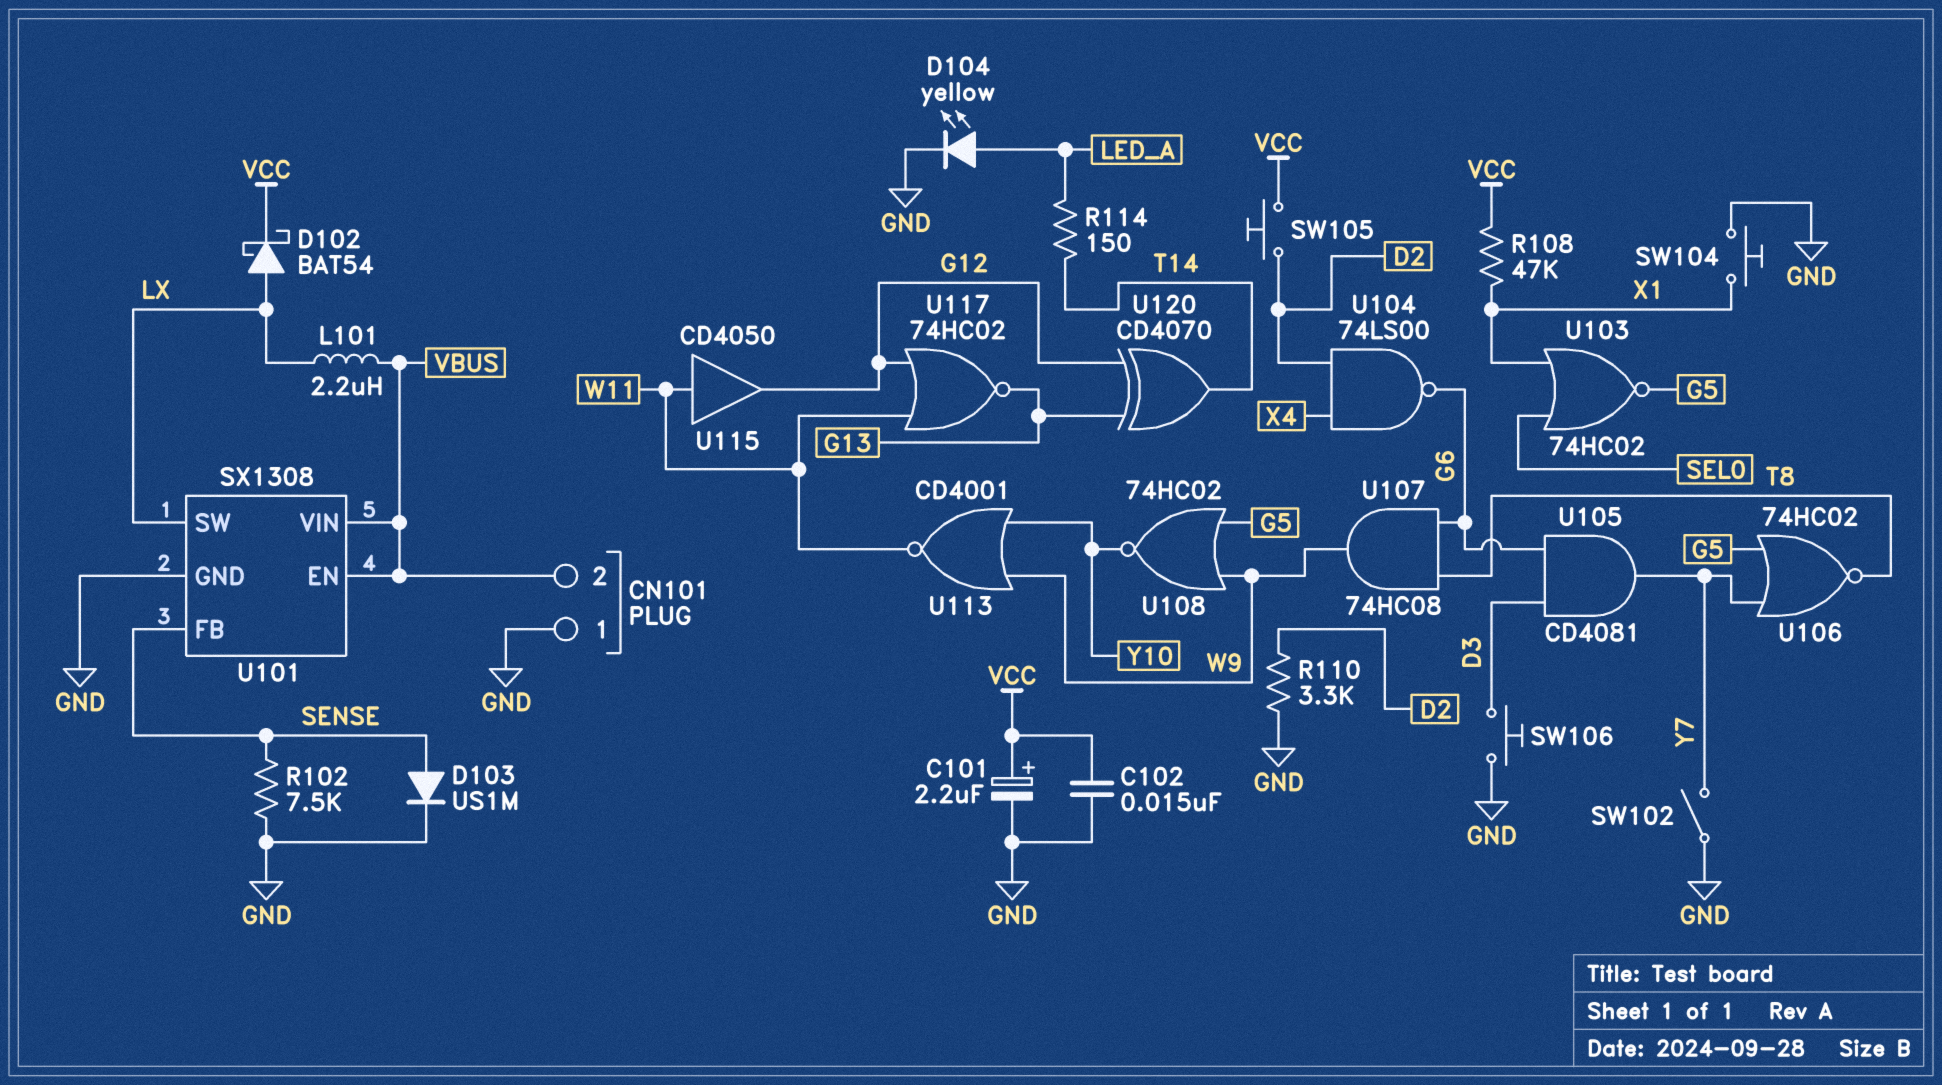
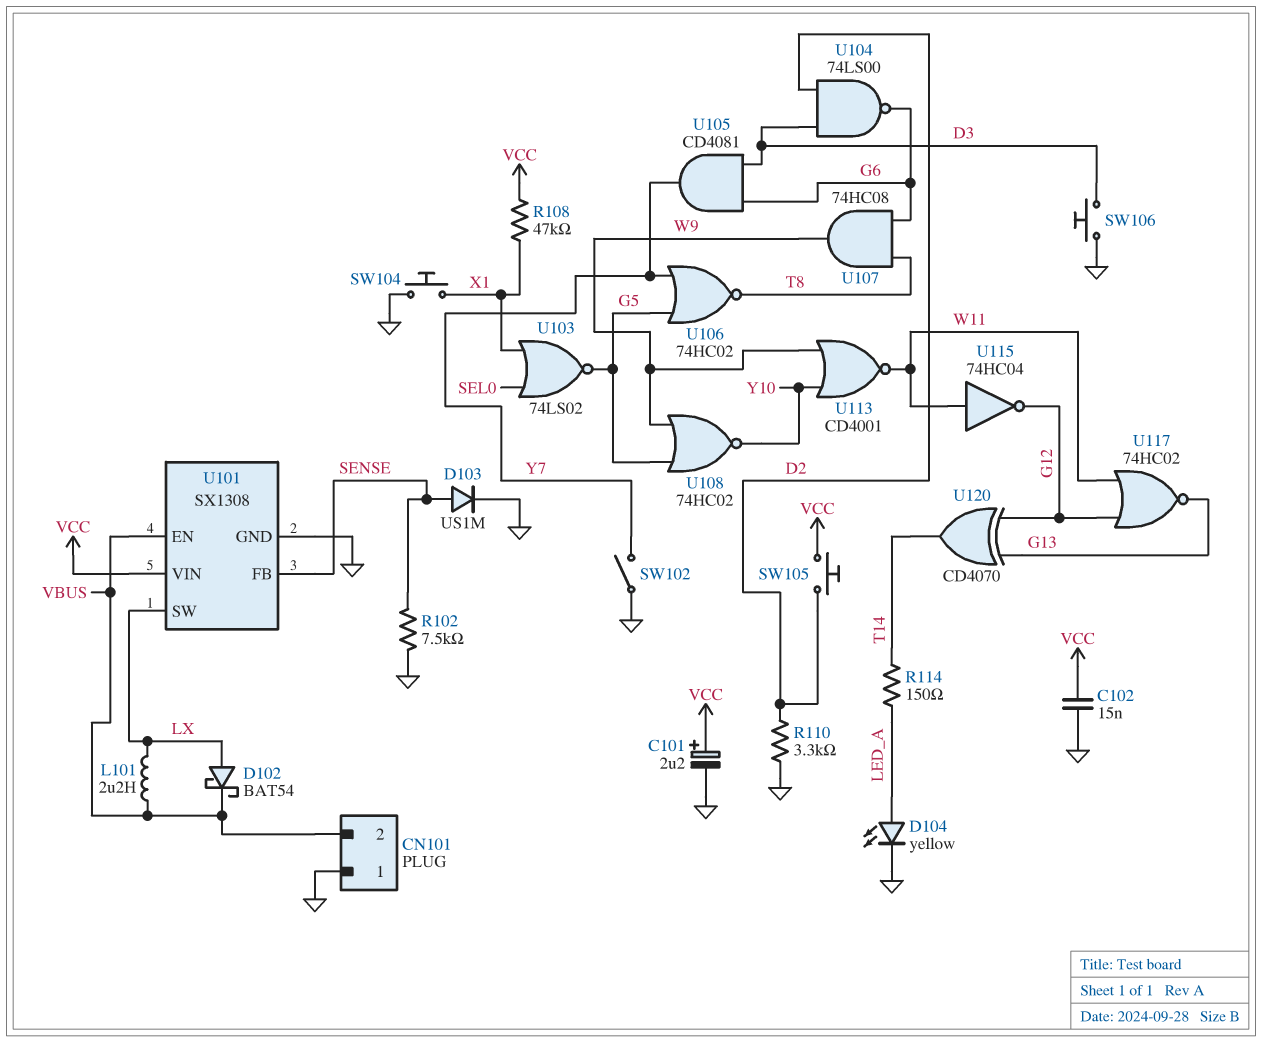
D102: schottky BAT54 (A LX, K VCC) -> schottky BAT54 (A LX, K VBUS)
U101 pin VIN: VBUS -> VCC
U103: NOR 74HC02 (in SEL0, in X1, out G5) -> NOR 74LS02 (in SEL0, in X1, out G5)
U104: NAND 74LS00 (in D2, in X4, out G6) -> NAND 74LS00 (in D2, in D3, out G6)
U115: buffer CD4050 (in W11, out G12) -> NOT 74HC04 (in W11, out G12)

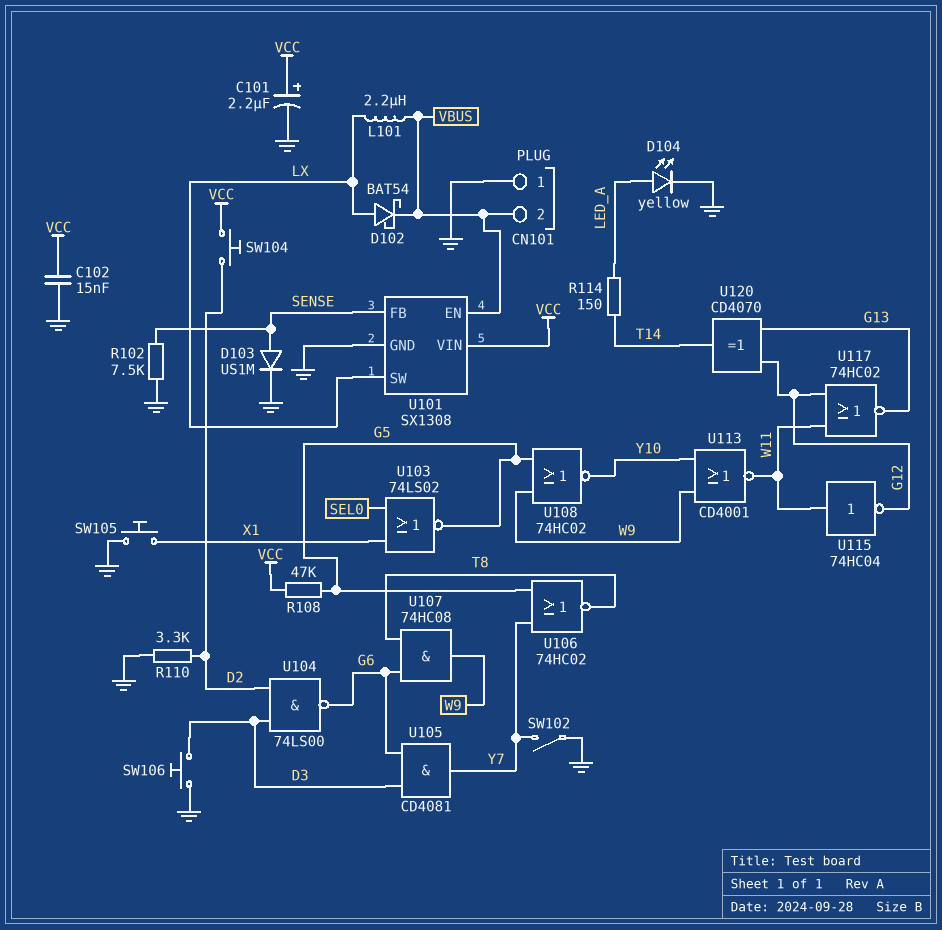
R108: 47k (VCC, X1) -> 47k (G5, VCC)
SW104: button (GND, X1) -> button (D2, VCC)
SW105: button (D2, VCC) -> button (GND, X1)

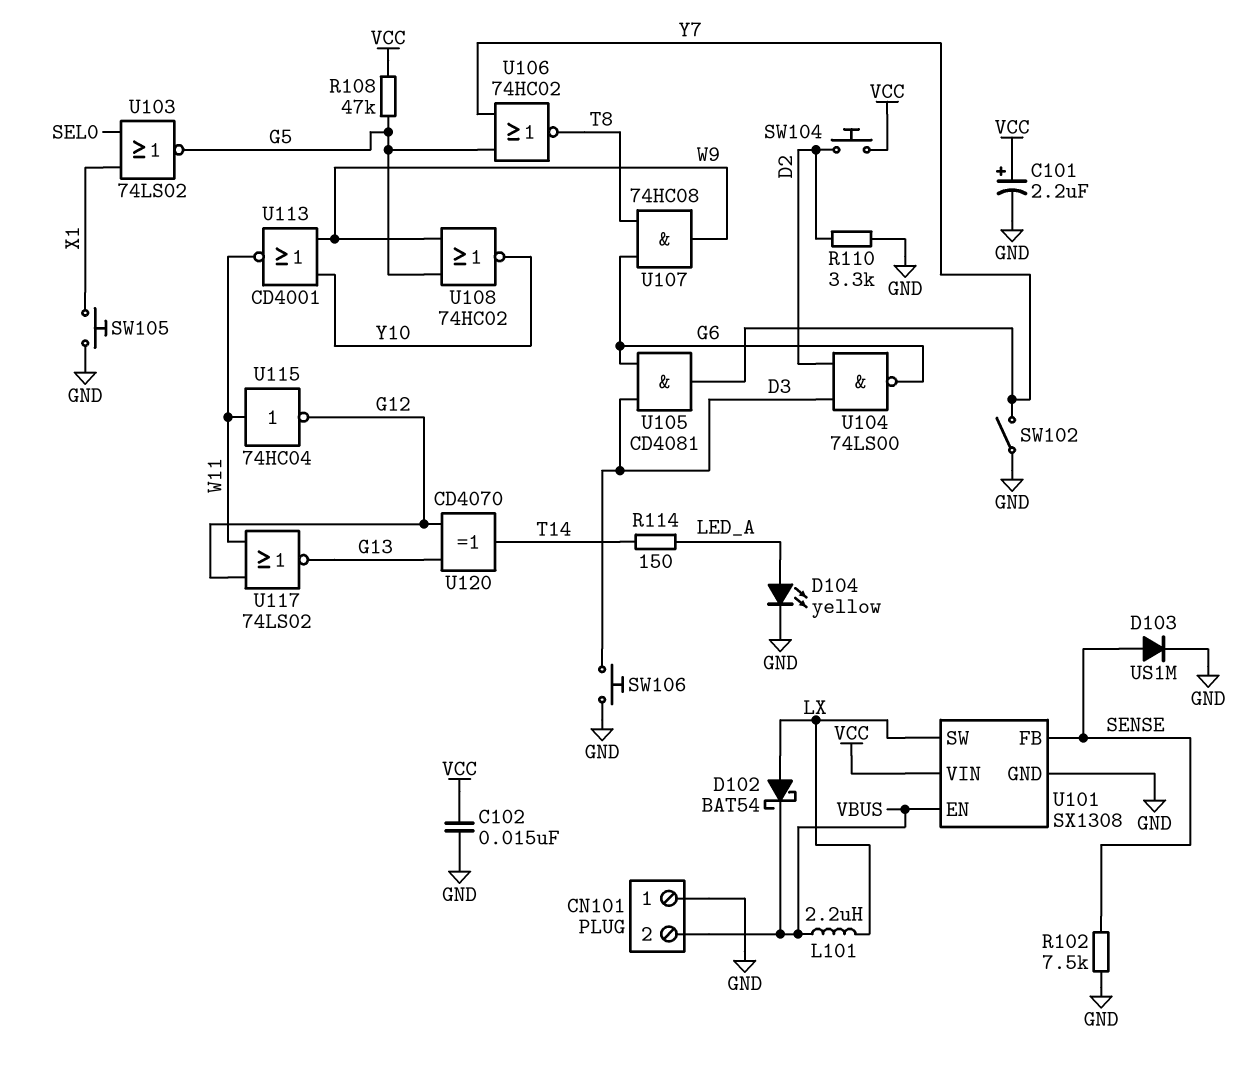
U117: NOR 74HC02 (in G12, in W11, out G13) -> NOR 74LS02 (in G12, in W11, out G13)

